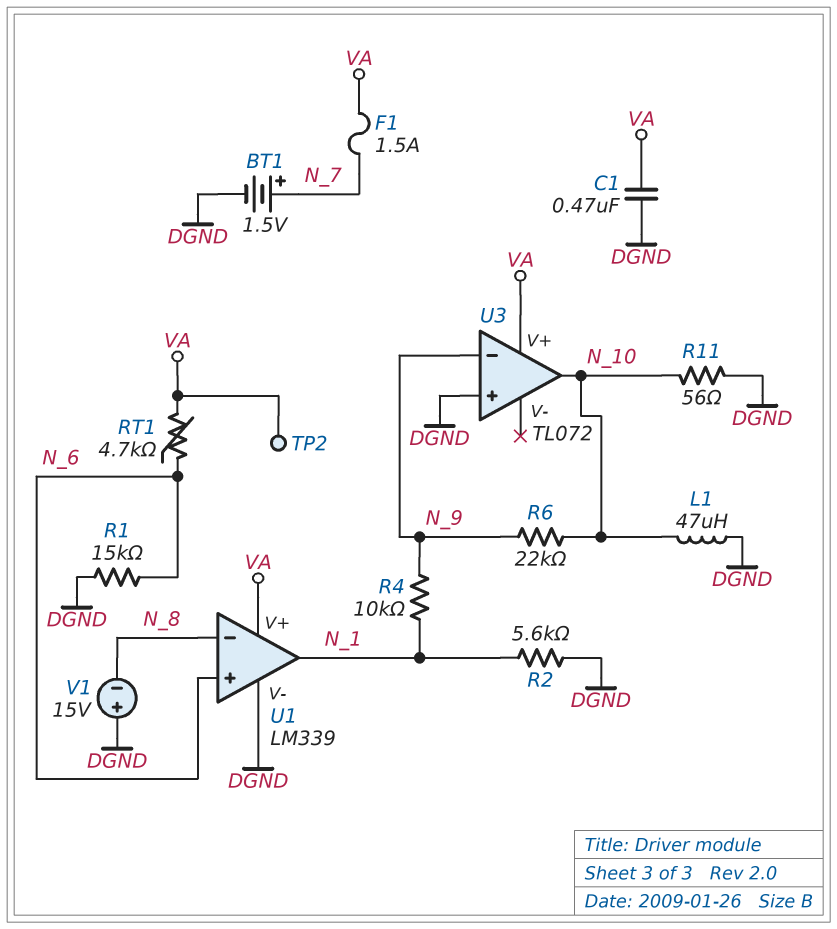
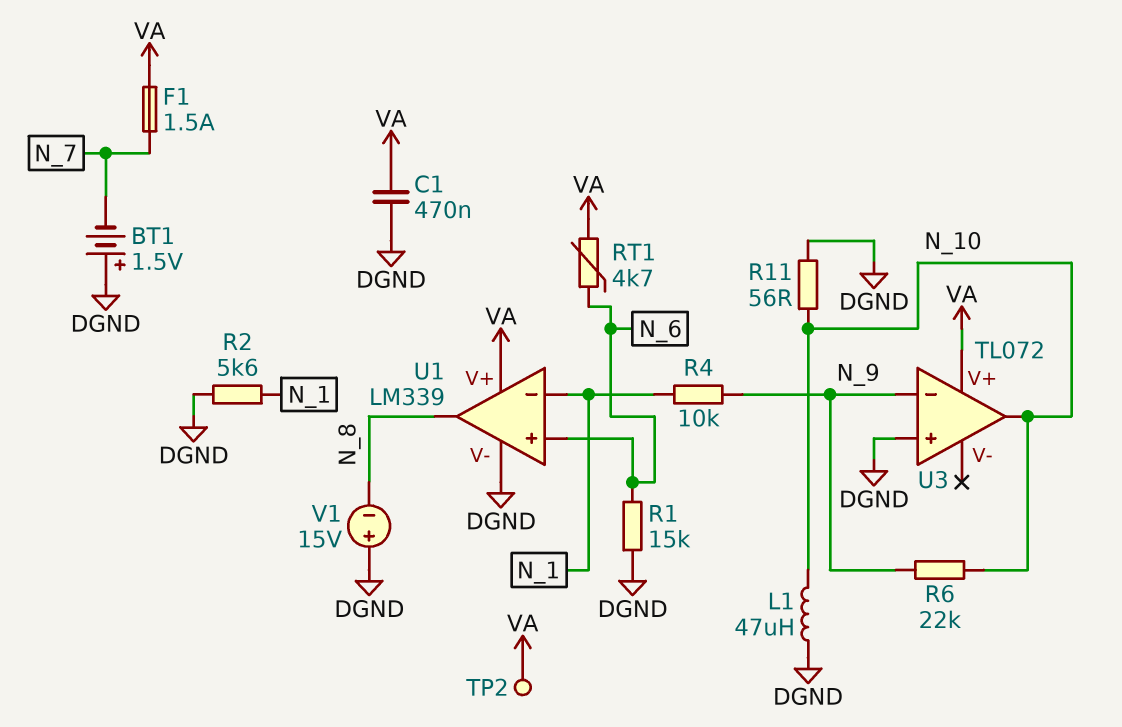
BT1: 1.5V (plus N_7, minus DGND) -> 1.5V (plus DGND, minus N_7)
U1 pin in-: N_8 -> N_1
U1 pin out: N_1 -> N_8

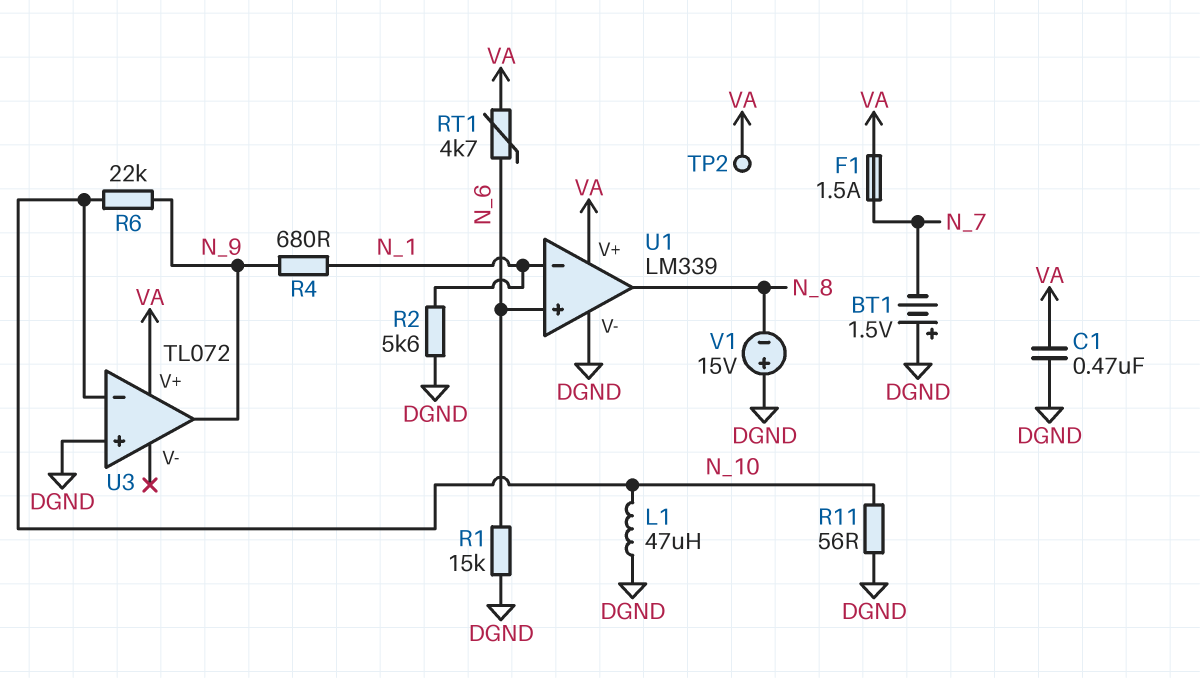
R4: 10k (N_1, N_9) -> 680 (N_1, N_9)
U3 pin in-: N_9 -> N_10
U3 pin out: N_10 -> N_9

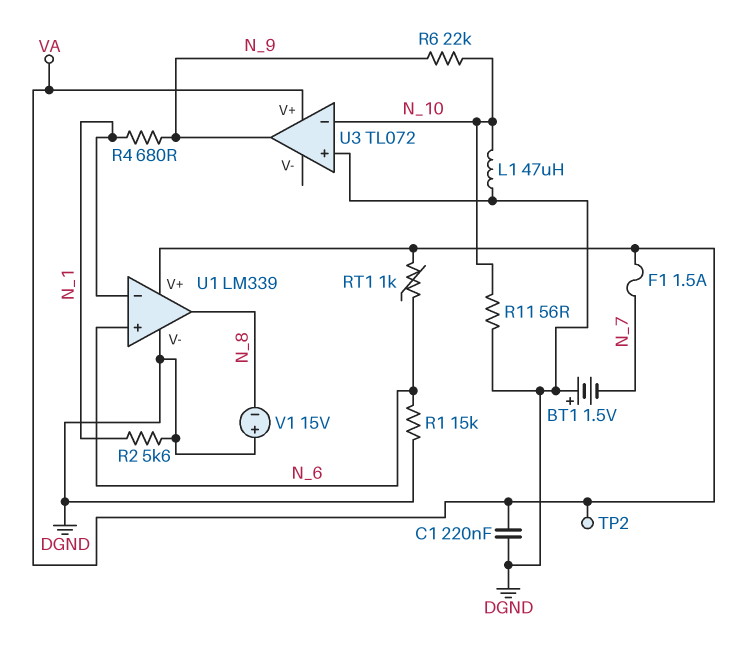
C1: 470nF (DGND, VA) -> 220nF (DGND, VA)
RT1: 4.7k (N_6, VA) -> 1k (N_6, VA)

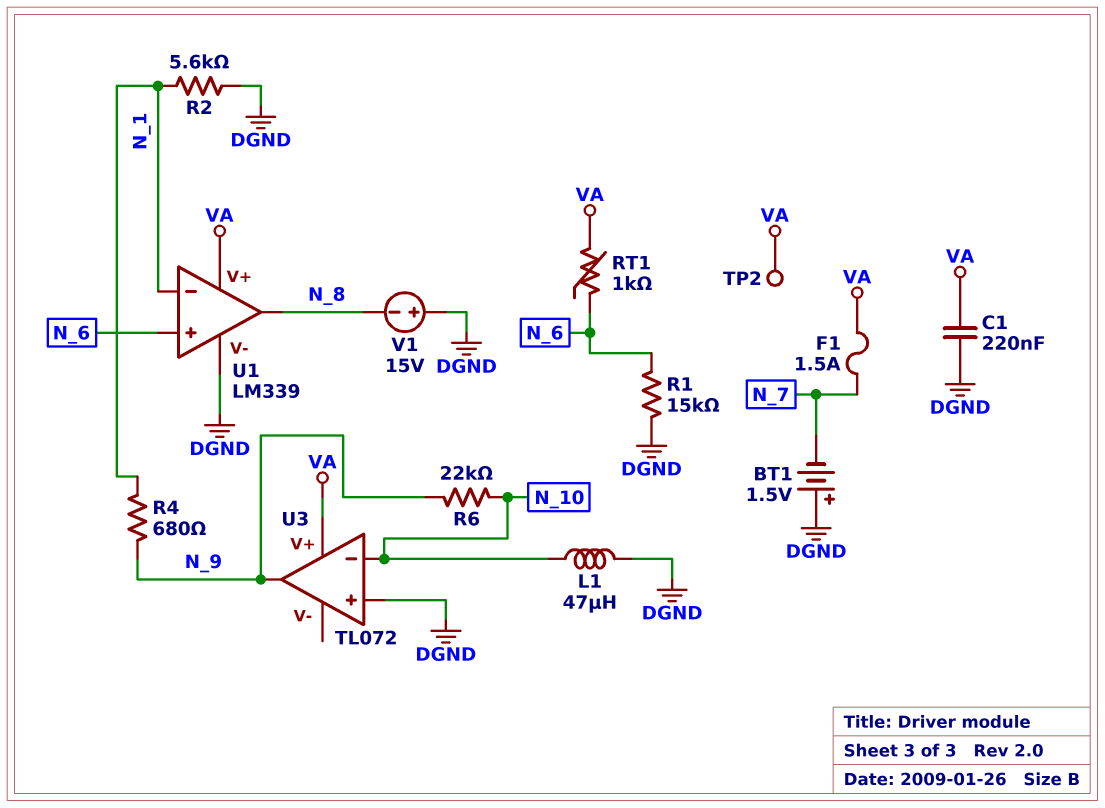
R11: 56 (DGND, N_10) -> none

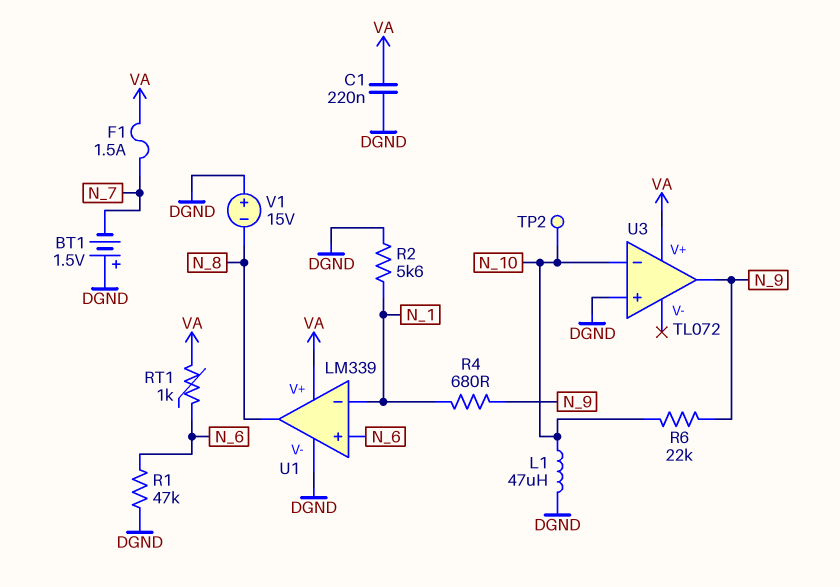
R1: 15k (DGND, N_6) -> 47k (DGND, N_6)
TP2: test point (VA) -> test point (N_10)

